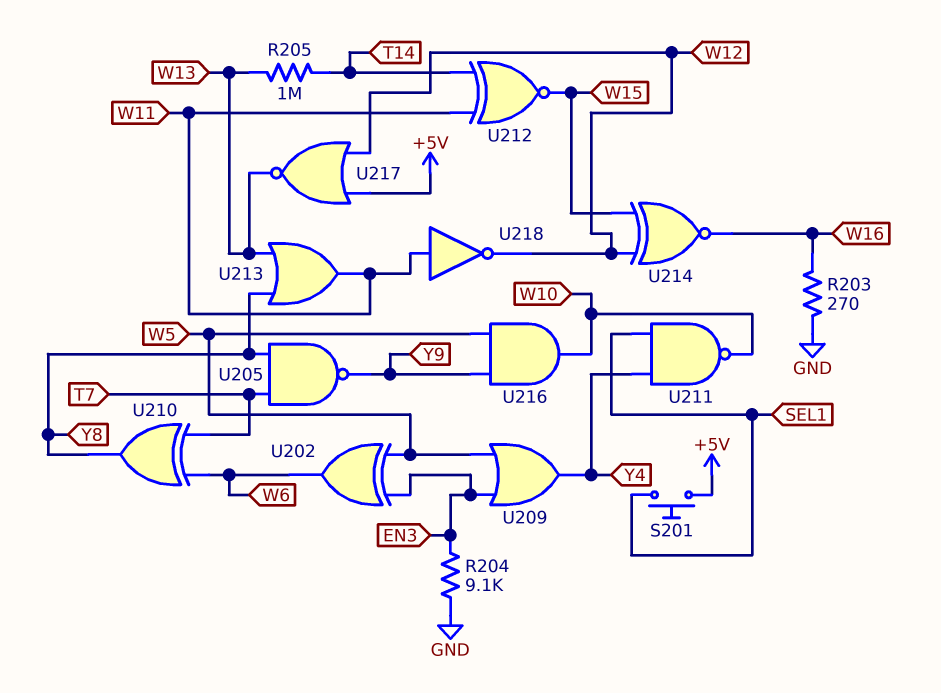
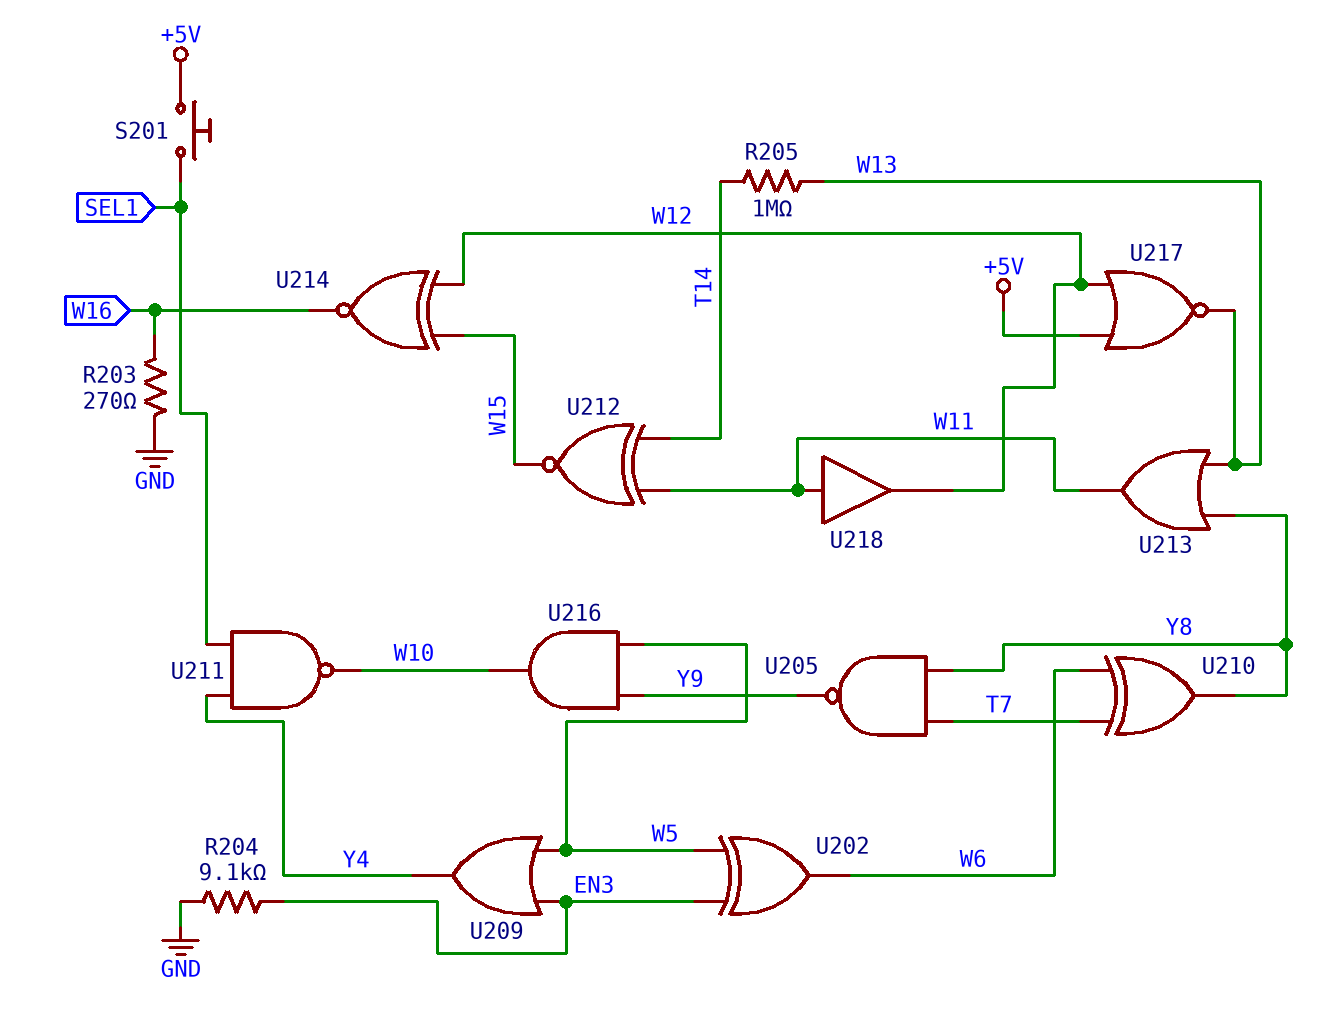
U218: NOT (in W11, out W12) -> buffer (in W11, out W12)

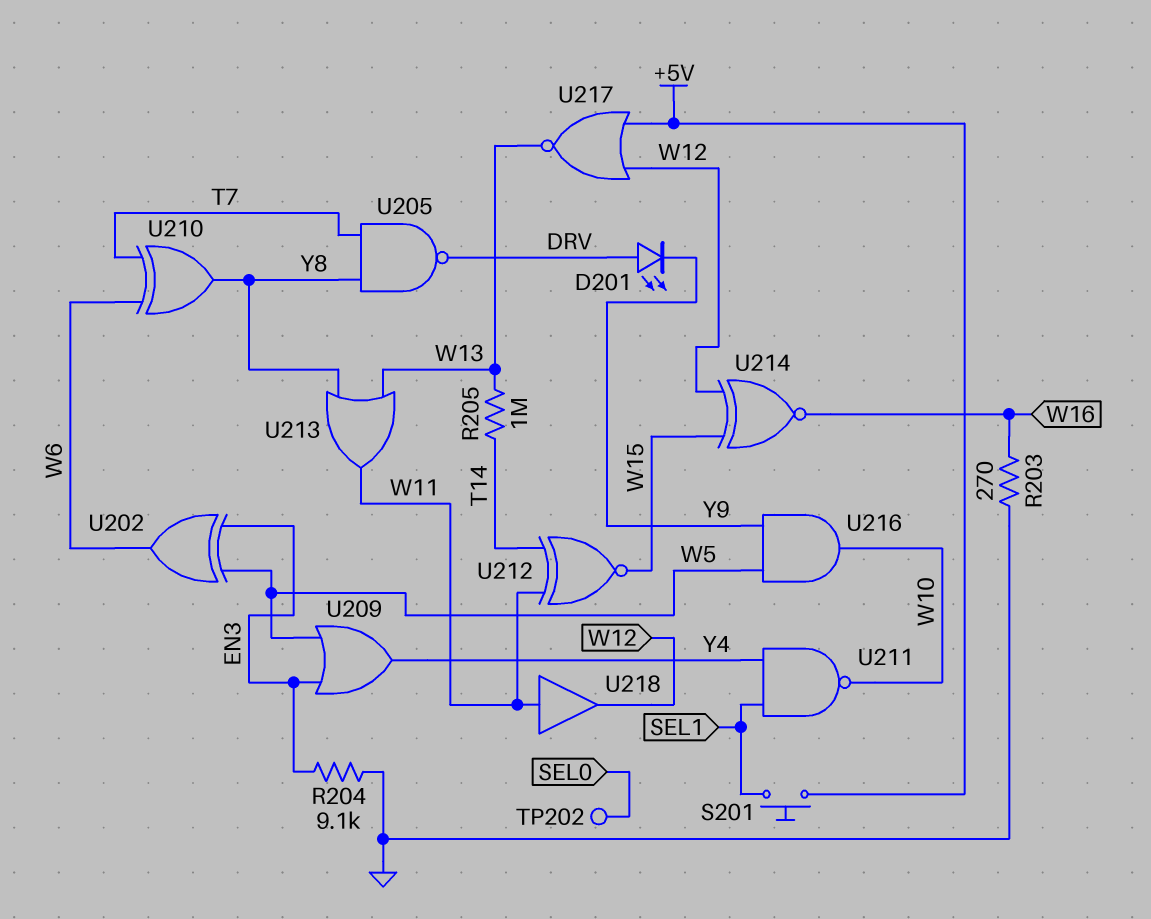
D201: none -> LED (A DRV, K Y9)
TP202: none -> test point (SEL0)
U205: NAND (in T7, in Y8, out Y9) -> NAND (in T7, in Y8, out DRV)

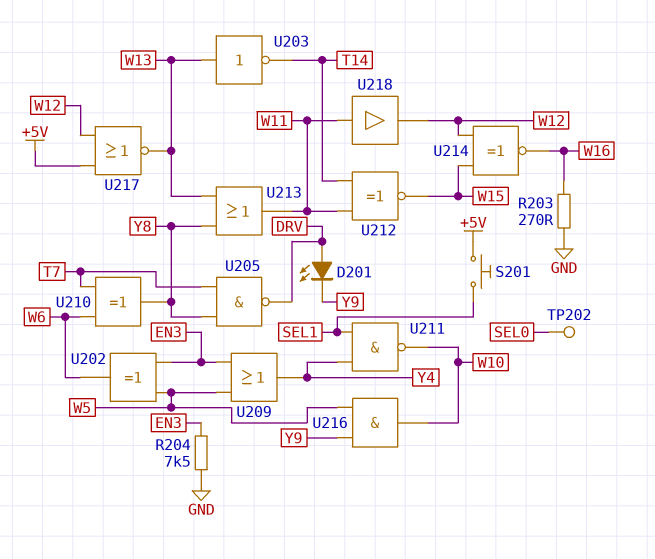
R204: 9.1k (EN3, GND) -> 7.5k (EN3, GND)
R205: 1M (T14, W13) -> none
U203: none -> NOT (in W13, out T14)

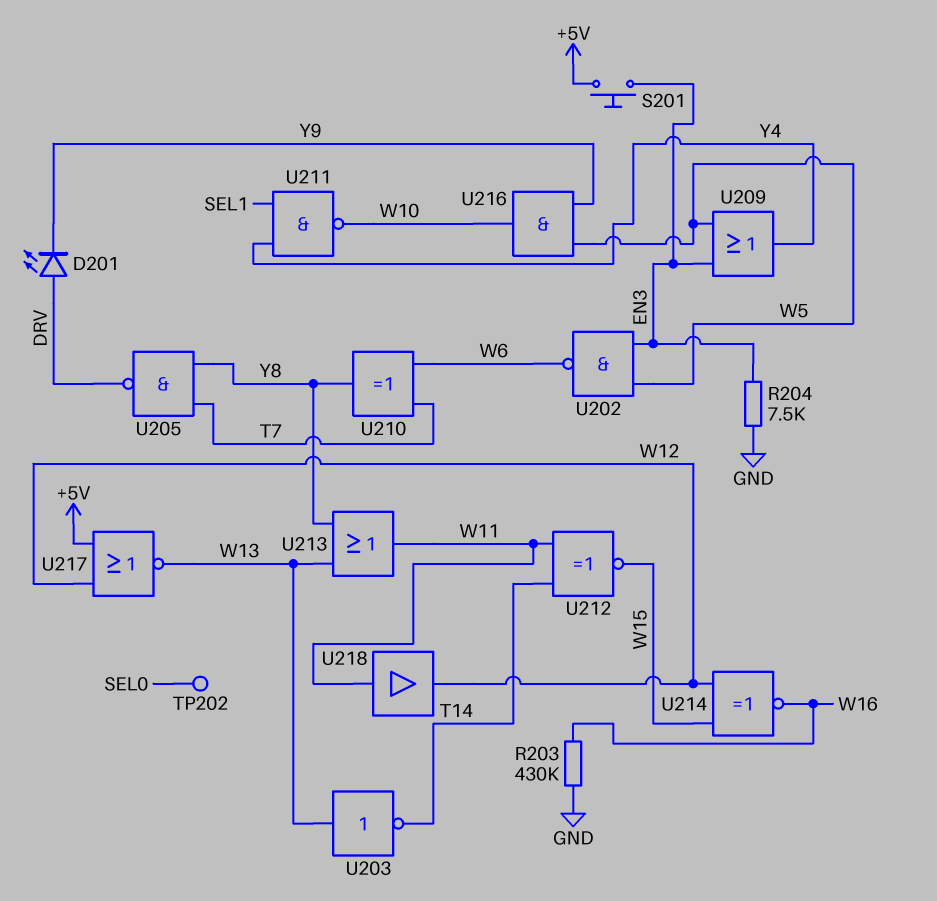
R203: 270 (GND, W16) -> 430k (GND, W16)
S201: button (+5V, SEL1) -> button (+5V, EN3)
U202: XOR (in EN3, in W5, out W6) -> NAND (in EN3, in W5, out W6)

